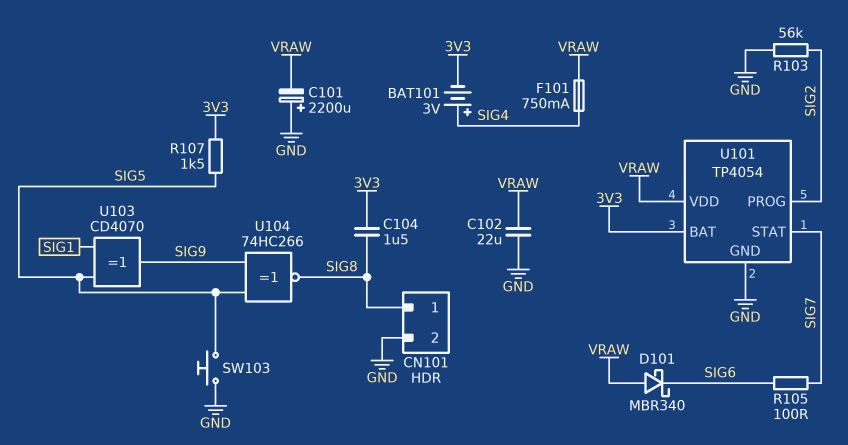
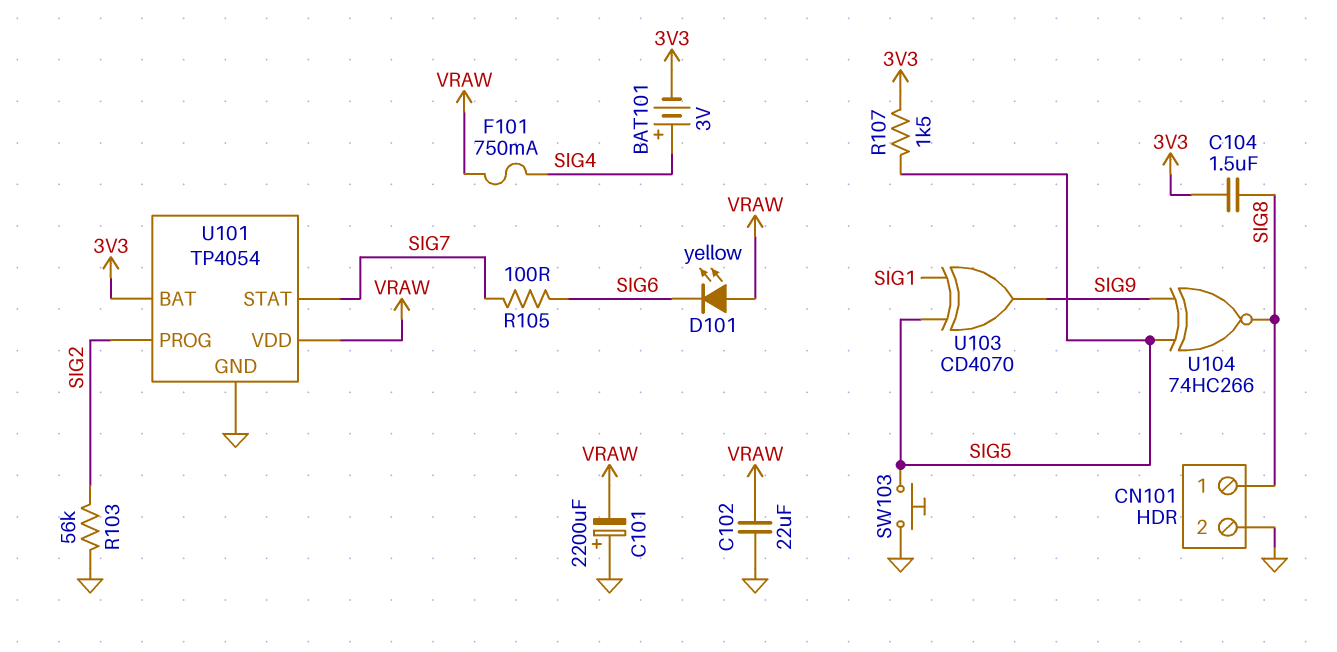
D101: schottky MBR340 (A VRAW, K SIG6) -> LED yellow (A VRAW, K SIG6)

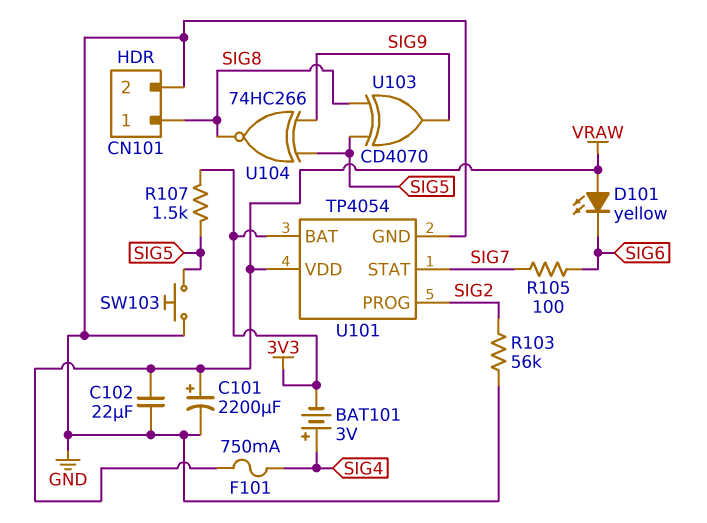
C101: 2200uF (plus GND, minus VRAW) -> 2200uF (plus VRAW, minus GND)
C104: 1.5uF (3V3, SIG8) -> none
U103: XOR CD4070 (in SIG1, in SIG5, out SIG9) -> XOR CD4070 (in SIG5, in SIG8, out SIG9)

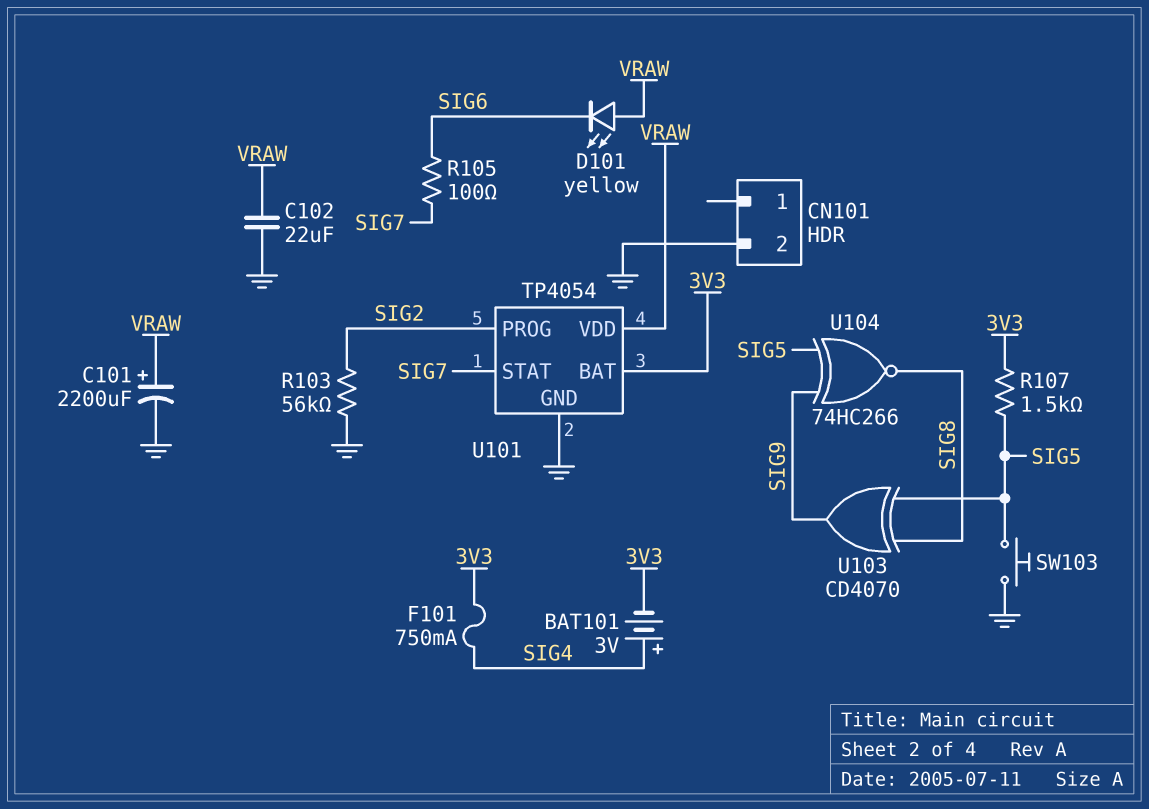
CN101 pin 1: SIG8 -> none
F101: 750mA (SIG4, VRAW) -> 750mA (3V3, SIG4)

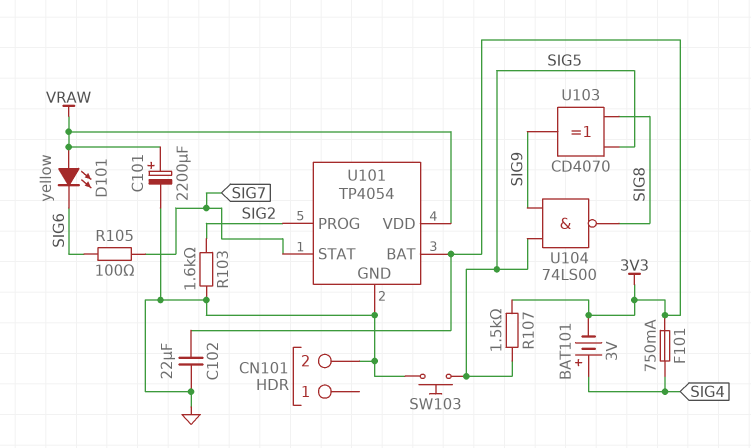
C102: 22uF (GND, VRAW) -> 22uF (3V3, GND)
R103: 56k (GND, SIG2) -> 1.6k (GND, SIG2)
U104: XNOR 74HC266 (in SIG5, in SIG9, out SIG8) -> NAND 74LS00 (in SIG5, in SIG9, out SIG8)

